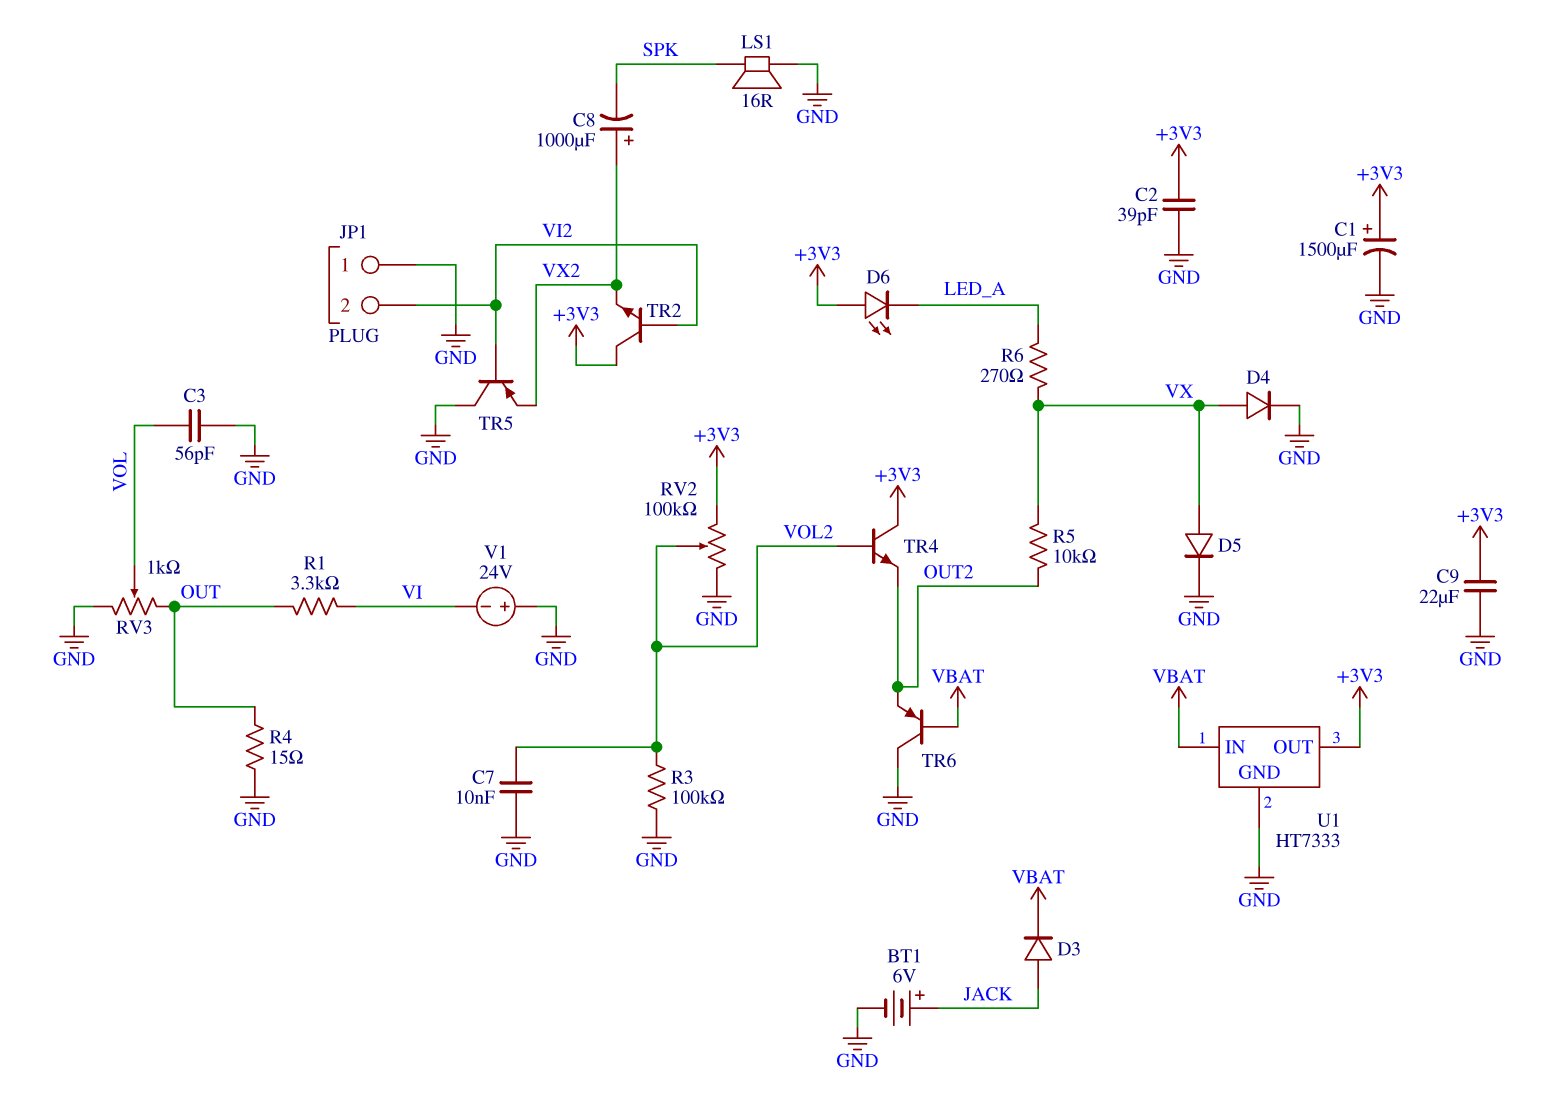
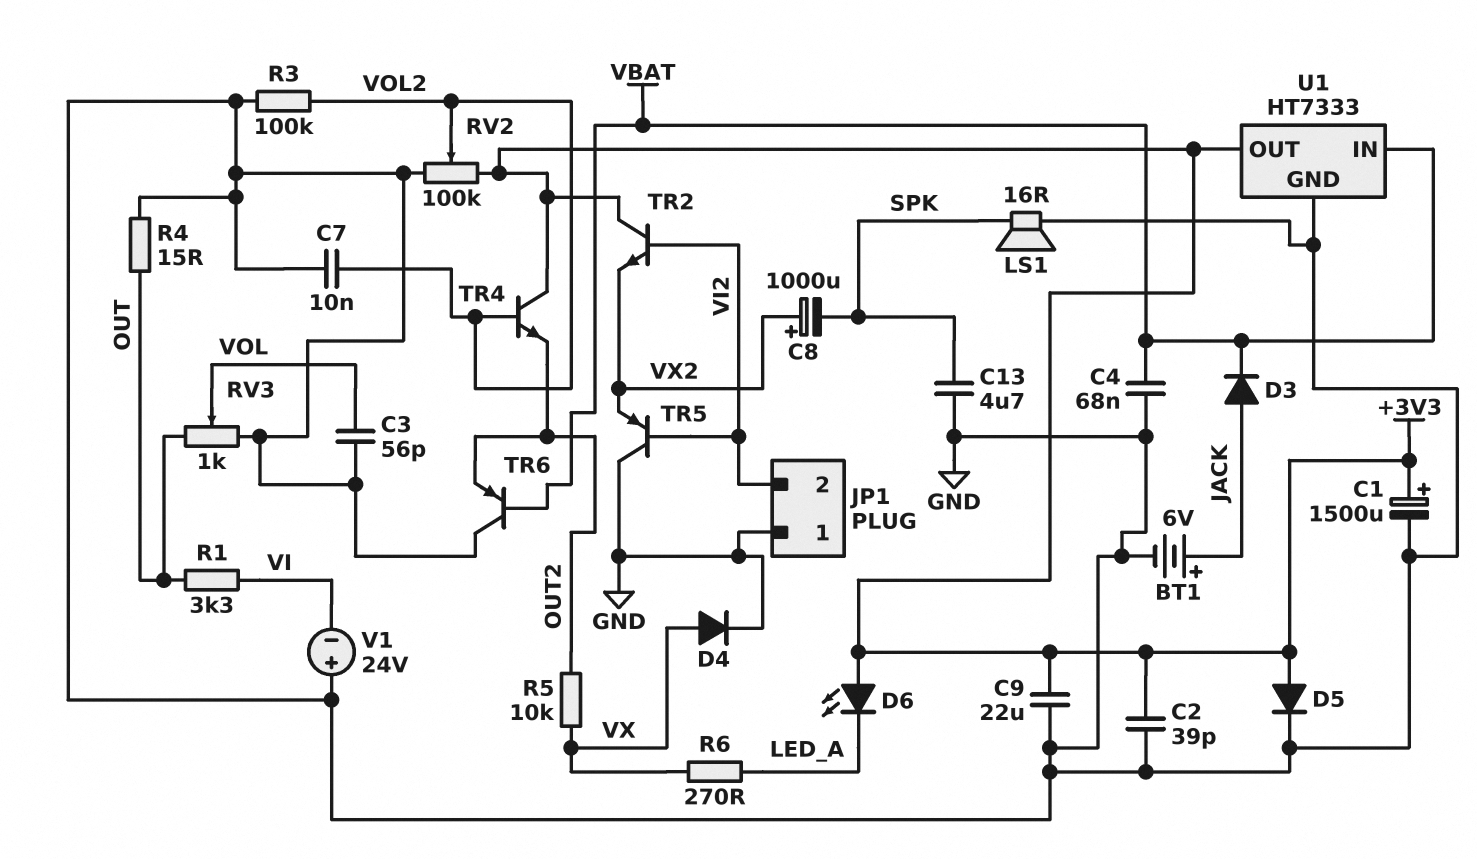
C4: none -> 68nF (GND, VBAT)
C13: none -> 4.7uF (GND, SPK)
D5: diode (A VX, K GND) -> diode (A +3V3, K GND)

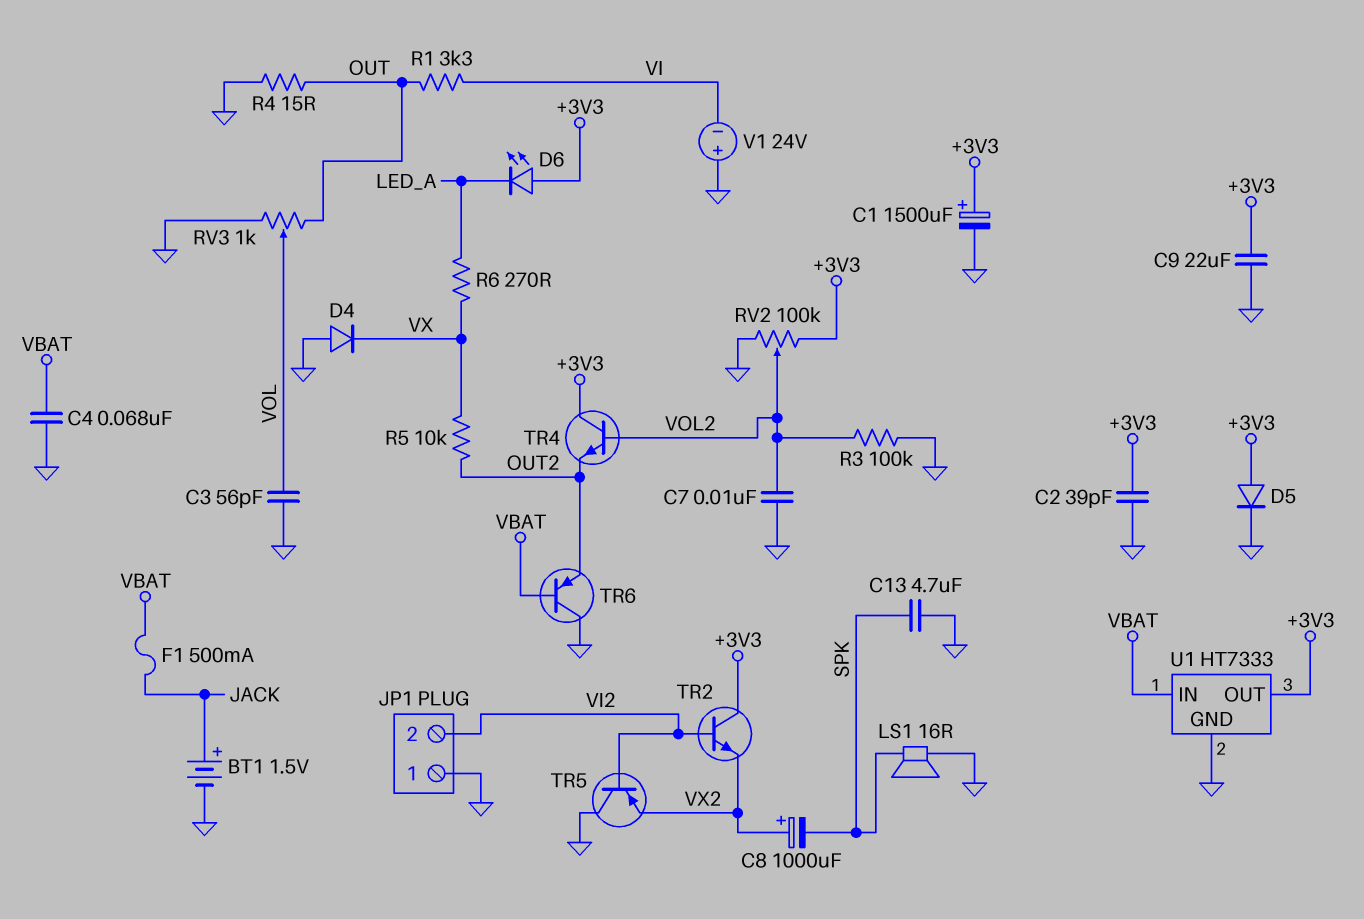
BT1: 6V (plus JACK, minus GND) -> 1.5V (plus JACK, minus GND)
D3: diode (A JACK, K VBAT) -> none
D4: diode (A VX, K GND) -> diode (A GND, K VX)
F1: none -> 500mA (JACK, VBAT)

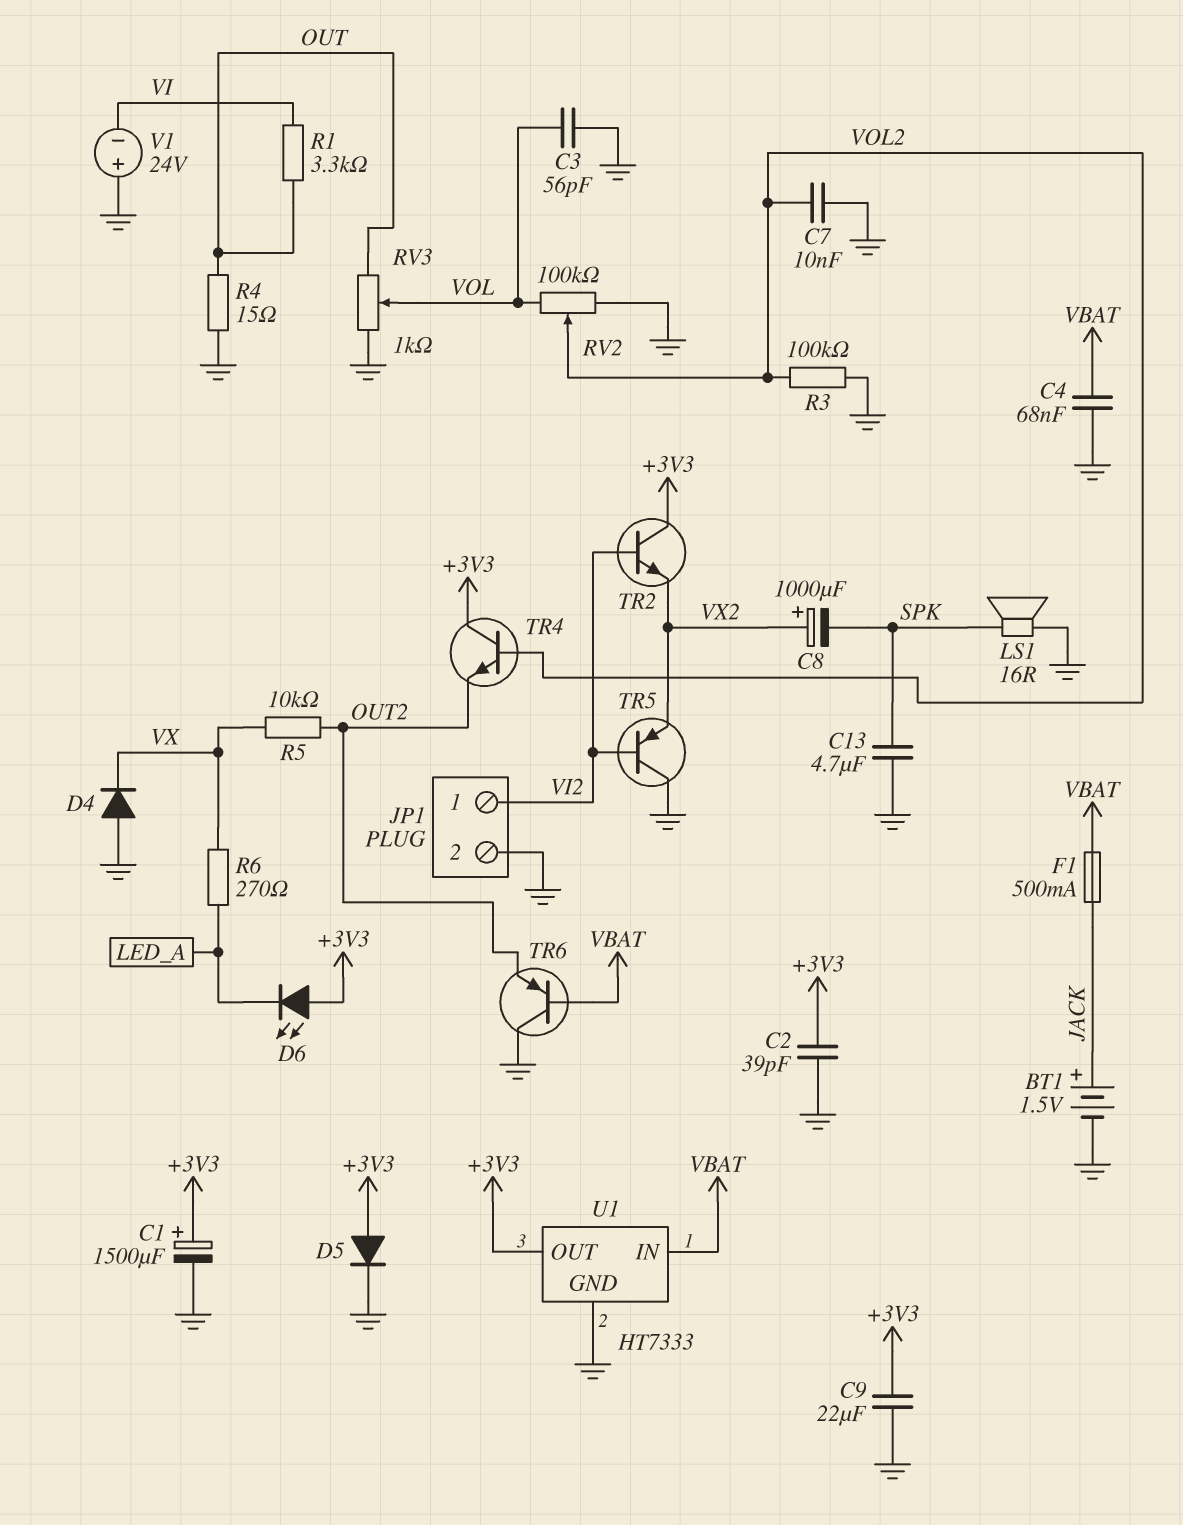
JP1 pin 1: GND -> VI2
JP1 pin 2: VI2 -> GND
RV2: 100k (+3V3, GND, wiper VOL2) -> 100k (GND, VOL, wiper VOL2)

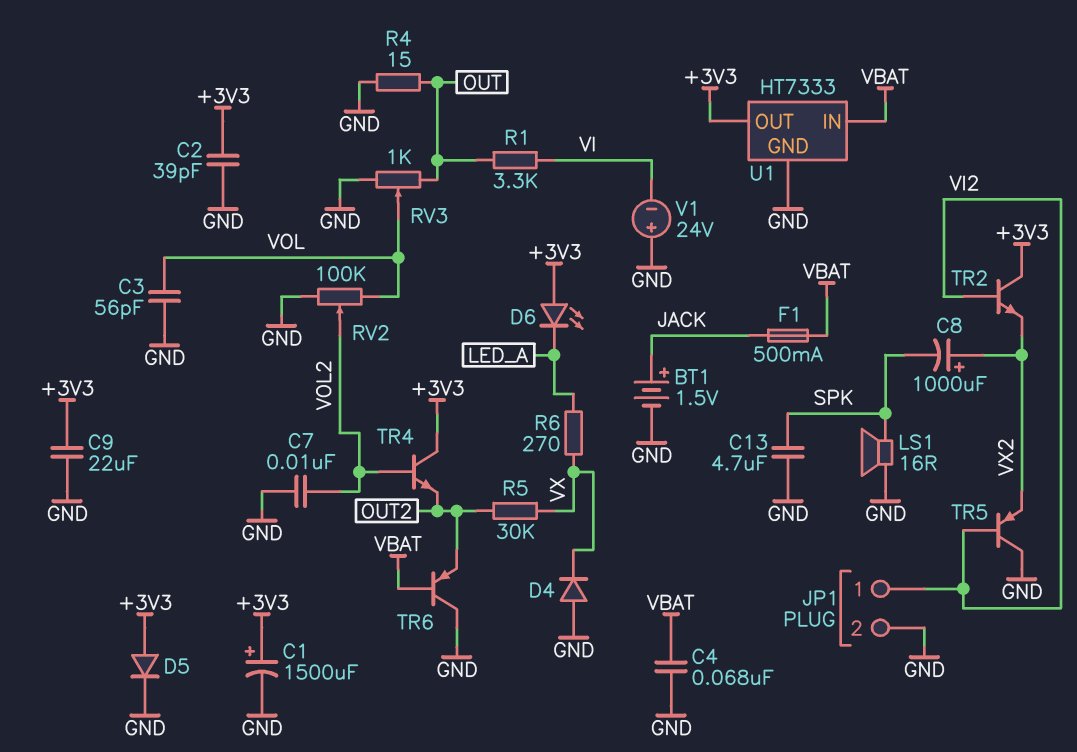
R3: 100k (GND, VOL2) -> none
R5: 10k (OUT2, VX) -> 30k (OUT2, VX)

